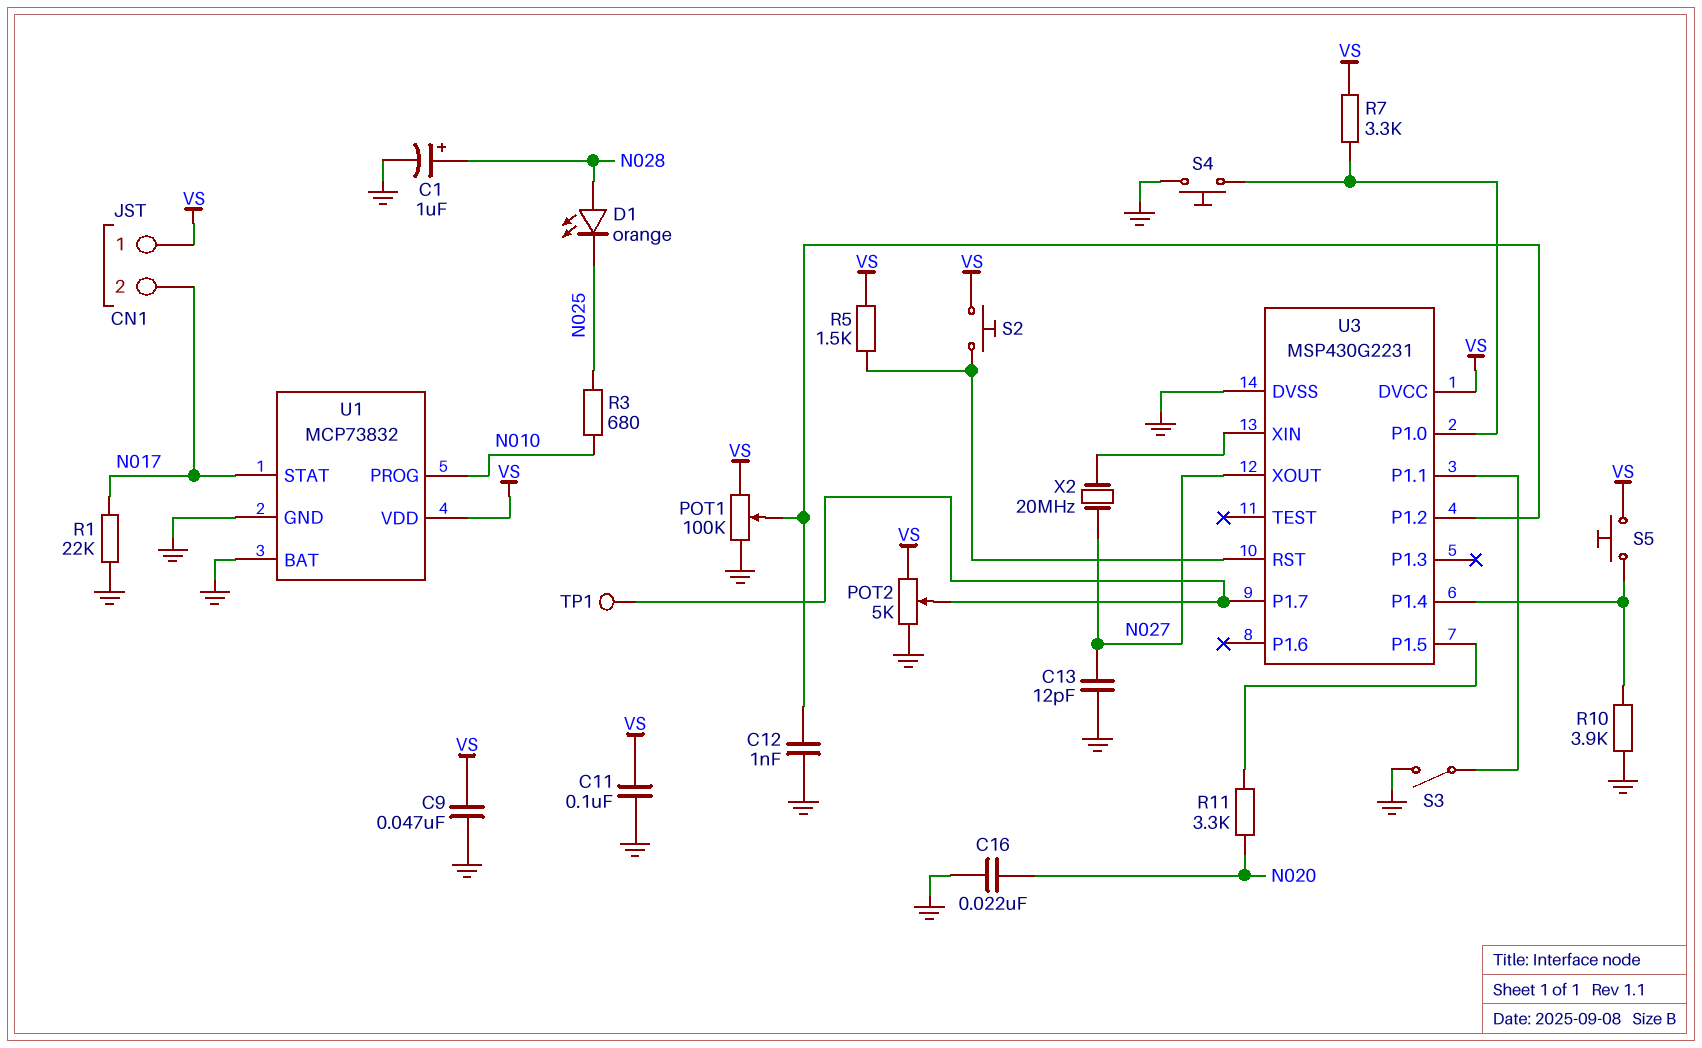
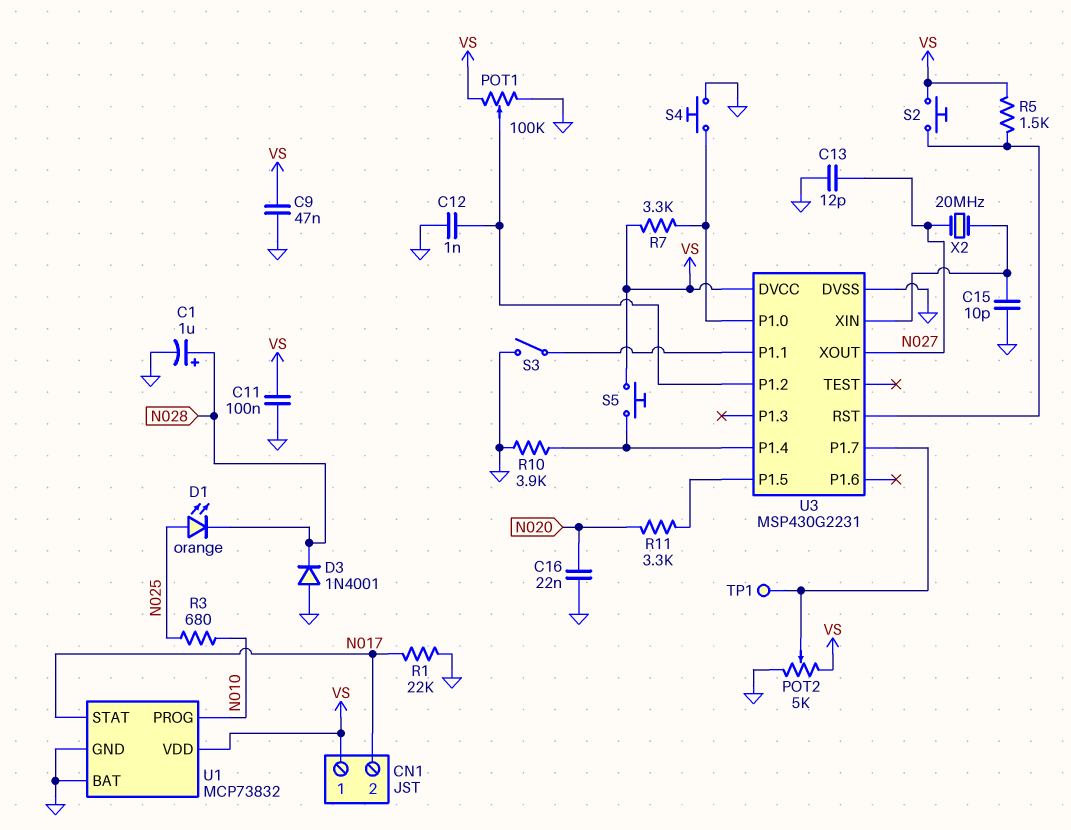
C15: none -> 10pF (GND, U3/XIN)
D1: LED orange (A N028, K N025) -> LED orange (A N025, K N028)
D3: none -> diode 1N4001 (A GND, K N028)

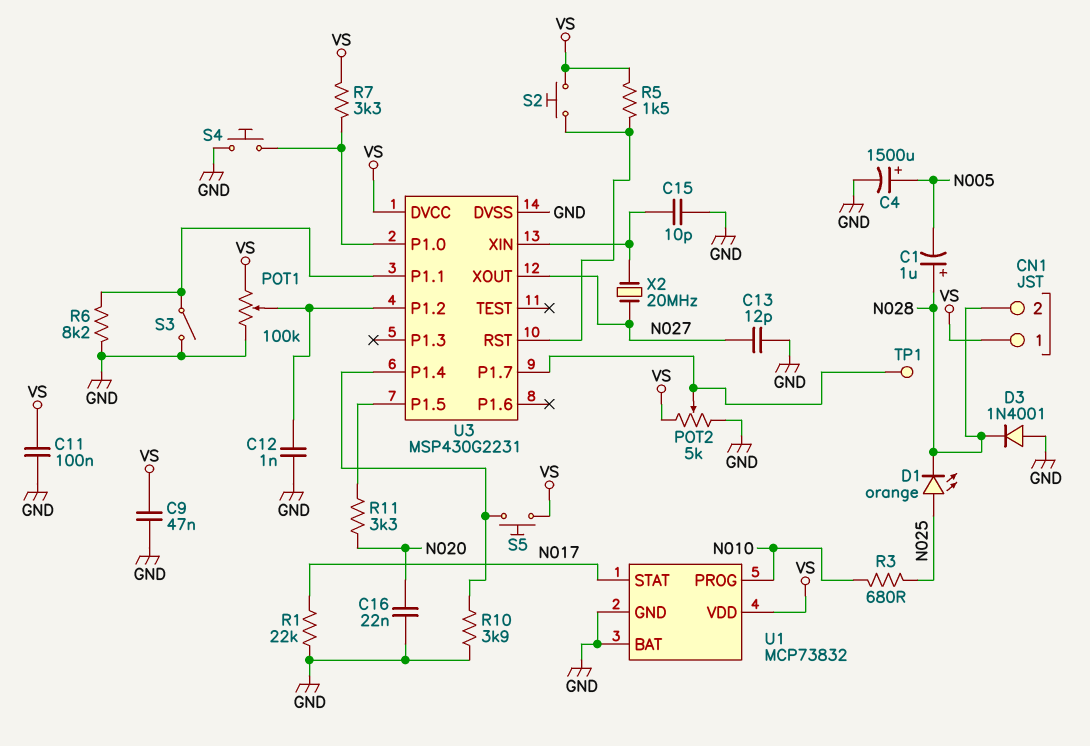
C1: 1uF (plus N028, minus GND) -> 1uF (plus N028, minus N005)
C4: none -> 1500uF (plus N005, minus GND)
CN1 pin 2: N017 -> N028
R6: none -> 8.2k (GND, U3/P1.1)

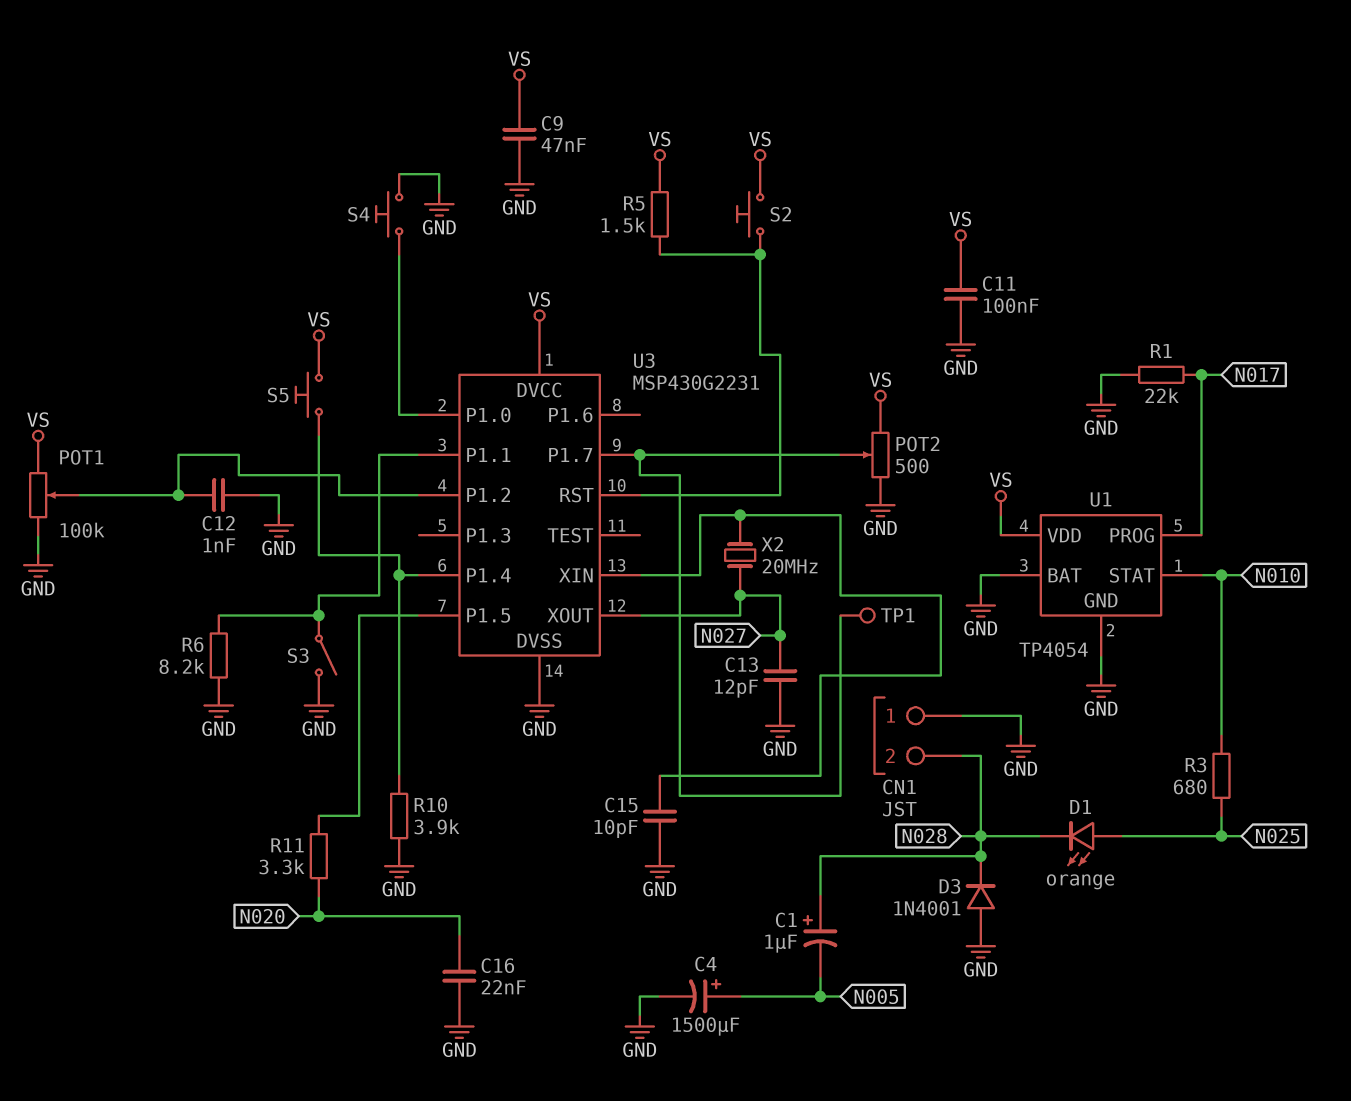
CN1 pin 1: VS -> GND
POT2: 5k (GND, VS, wiper U3/P1.7) -> 500 (GND, VS, wiper U3/P1.7)
R7: 3.3k (U3/P1.0, VS) -> none
U1: MCP73832 -> TP4054
U1 pin PROG: N010 -> N017
U1 pin STAT: N017 -> N010

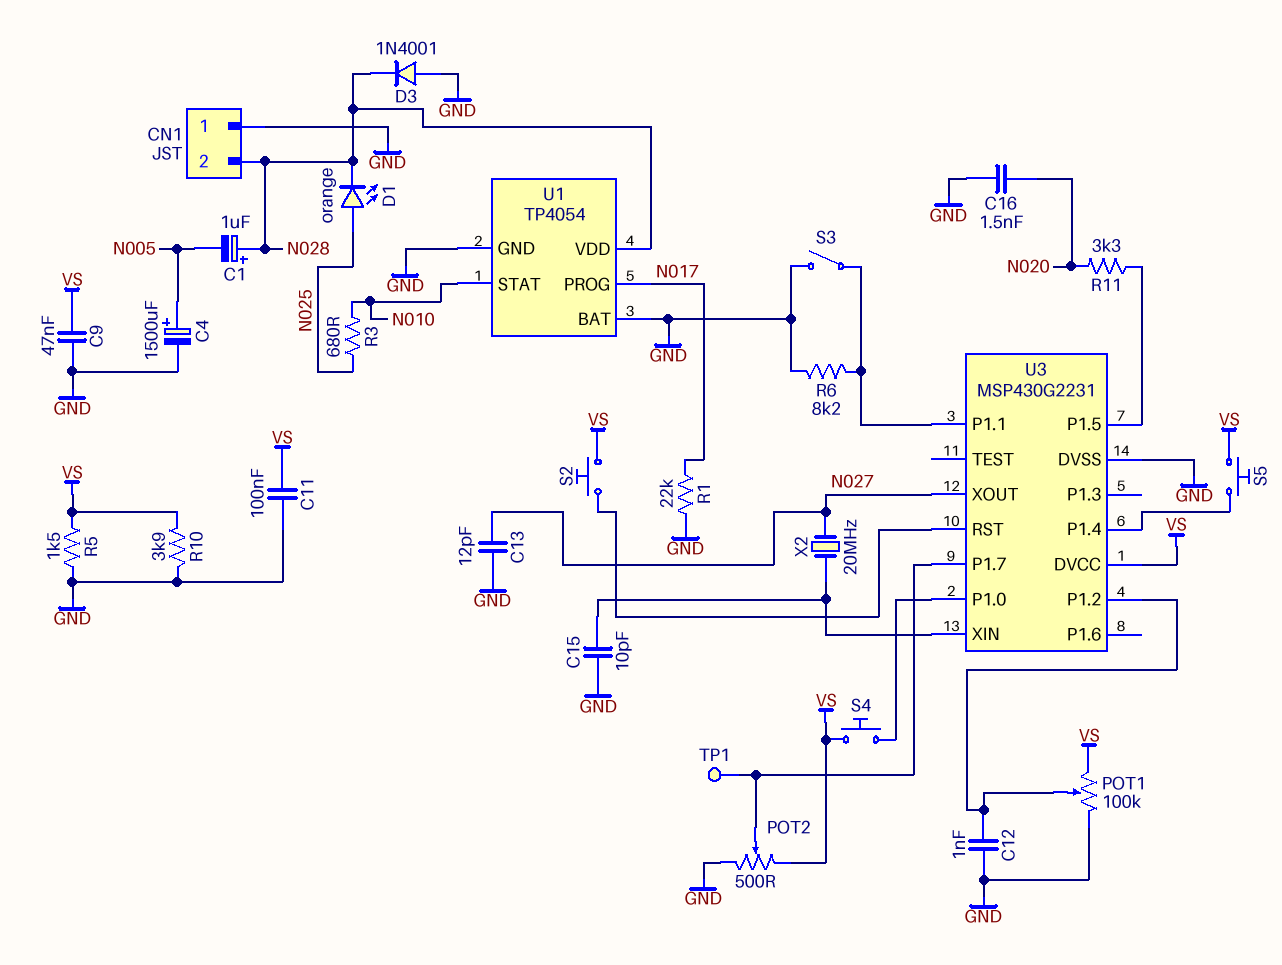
C16: 22nF (GND, N020) -> 1.5nF (GND, N020)
R5: 1.5k (U3/RST, VS) -> 1.5k (GND, VS)
R10: 3.9k (GND, U3/P1.4) -> 3.9k (GND, VS)
S4: button (GND, U3/P1.0) -> button (U3/P1.0, VS)
U1 pin VDD: VS -> N028

